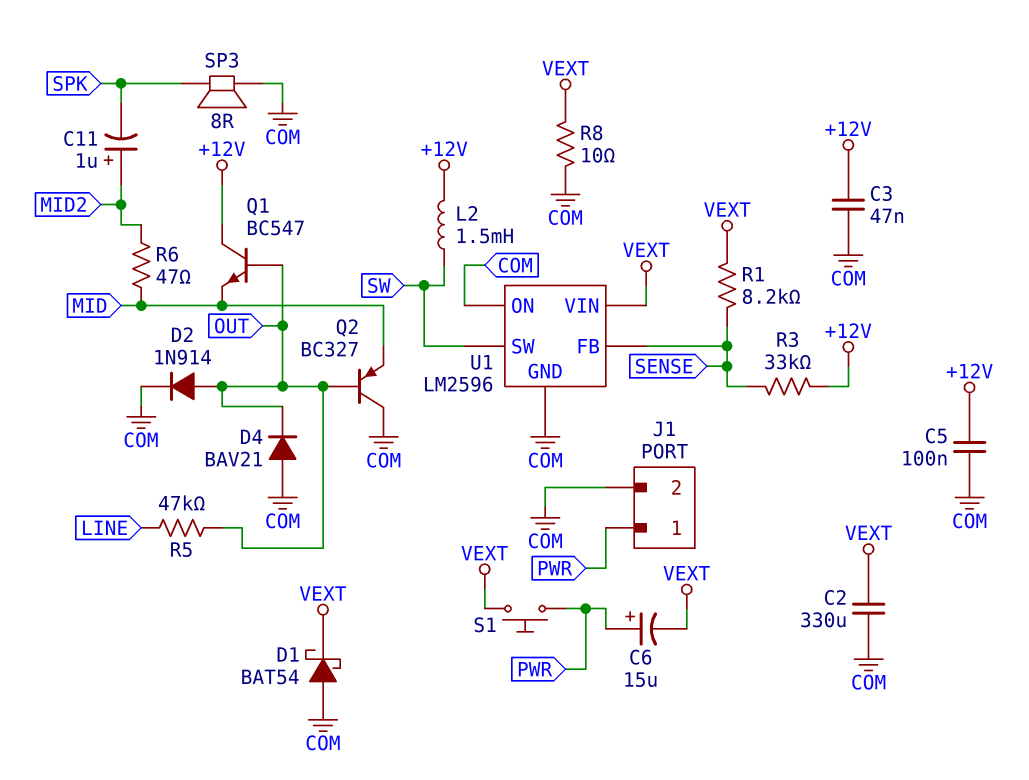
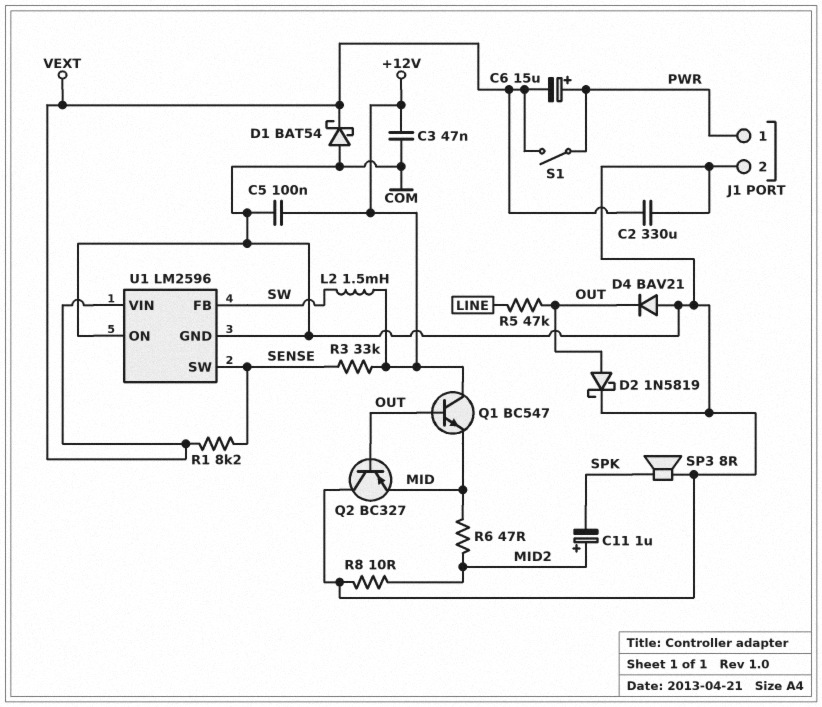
D2: diode 1N914 (A OUT, K COM) -> schottky 1N5819 (A OUT, K COM)
R8: 10 (COM, VEXT) -> 10 (COM, MID2)
S1: button (PWR, VEXT) -> switch (PWR, VEXT)
U1 pin FB: SENSE -> SW
U1 pin SW: SW -> SENSE

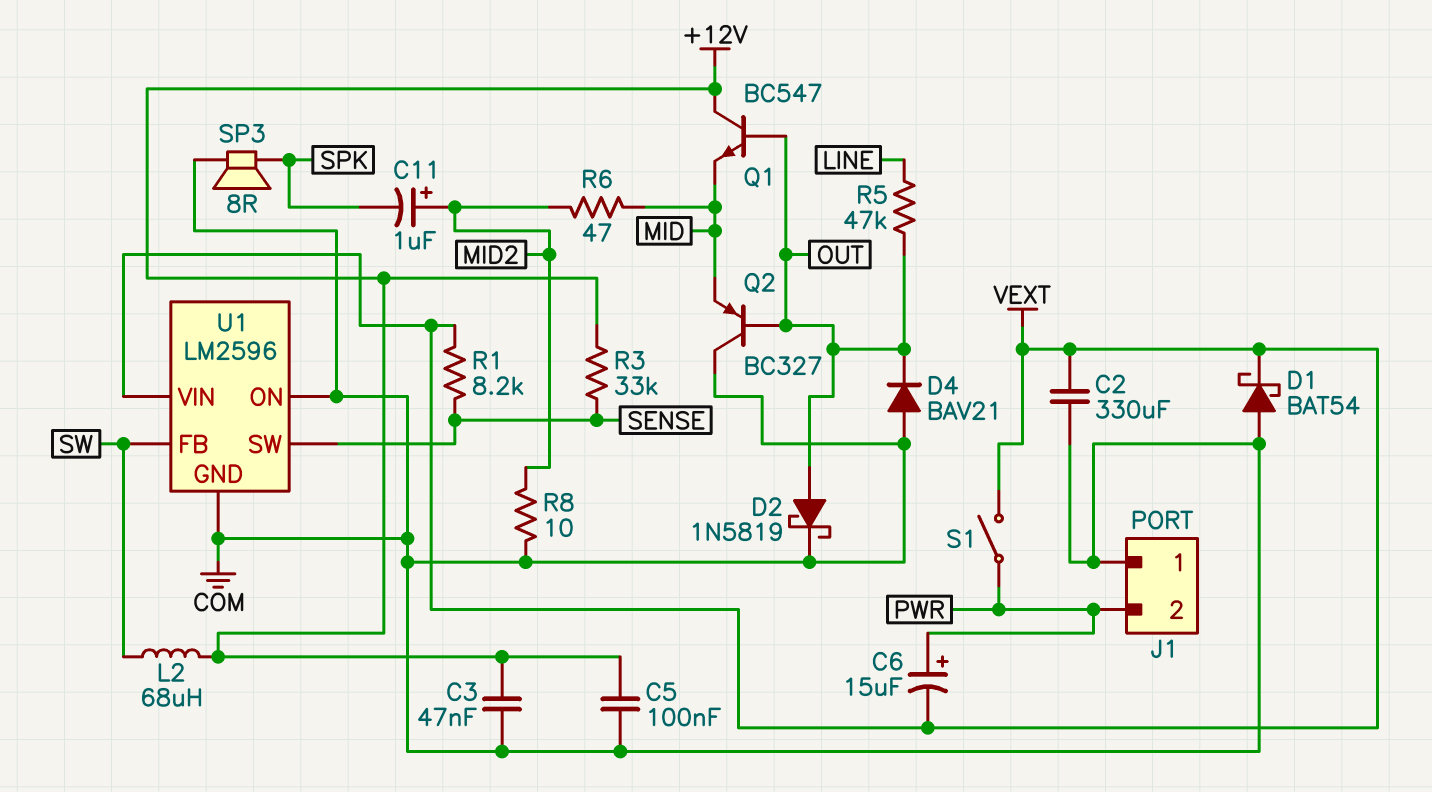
J1 pin 1: PWR -> COM
J1 pin 2: COM -> PWR
L2: 1.5mH (+12V, SW) -> 68uH (+12V, SW)

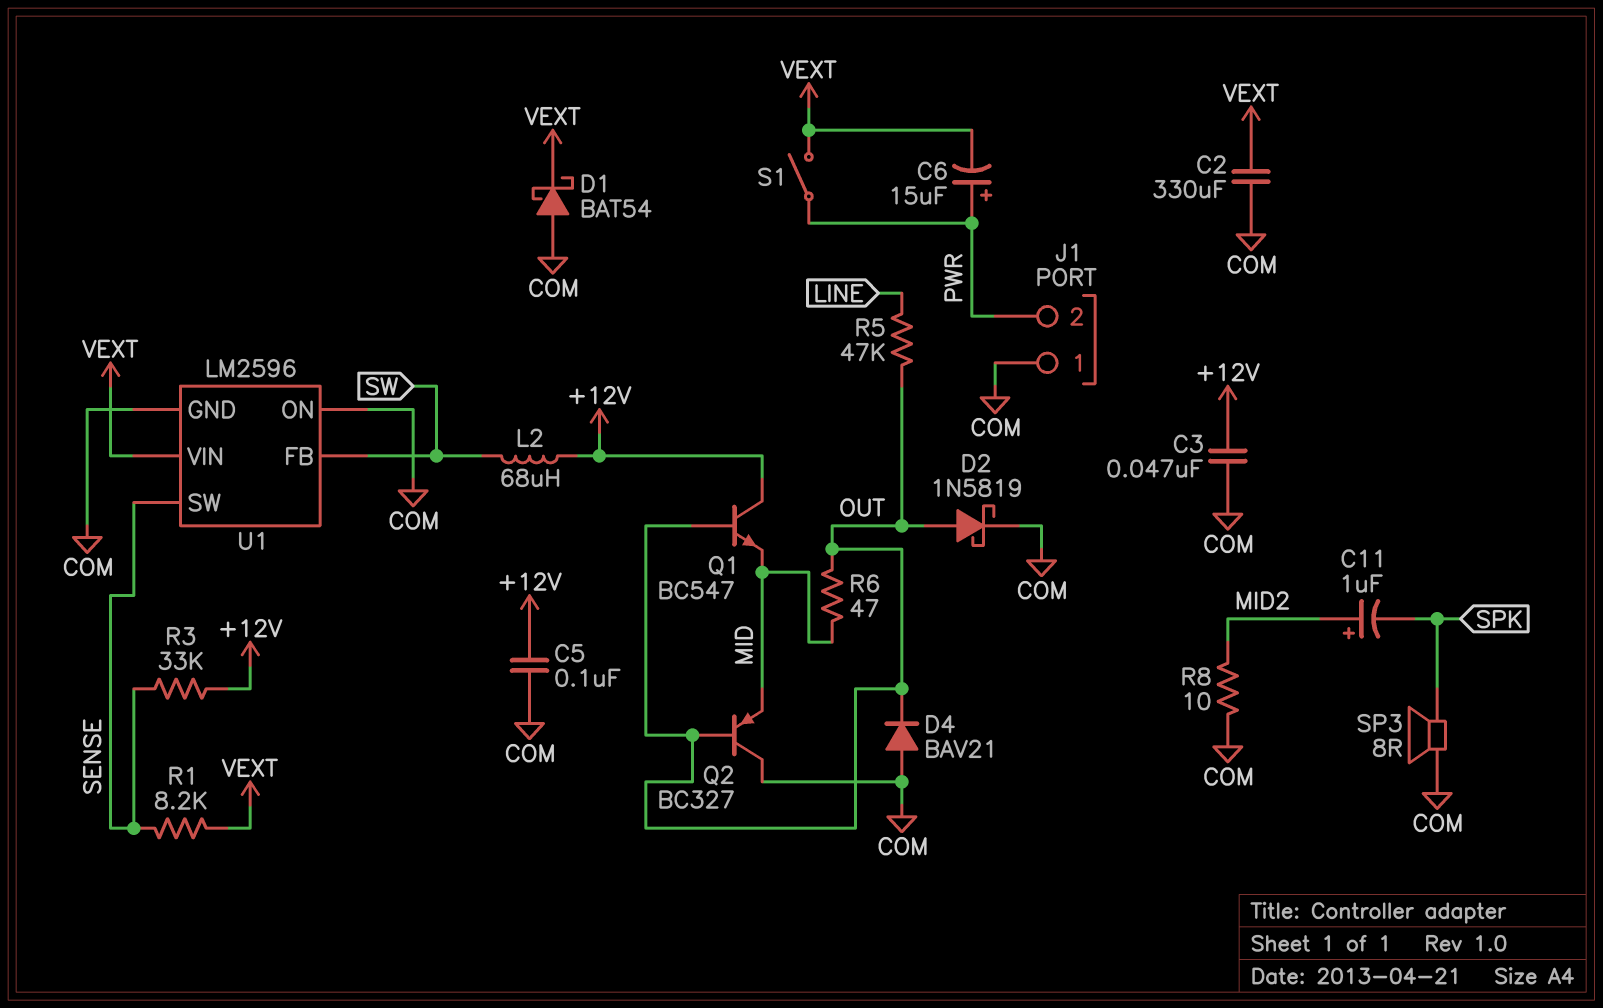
R6: 47 (MID, MID2) -> 47 (MID, OUT)

